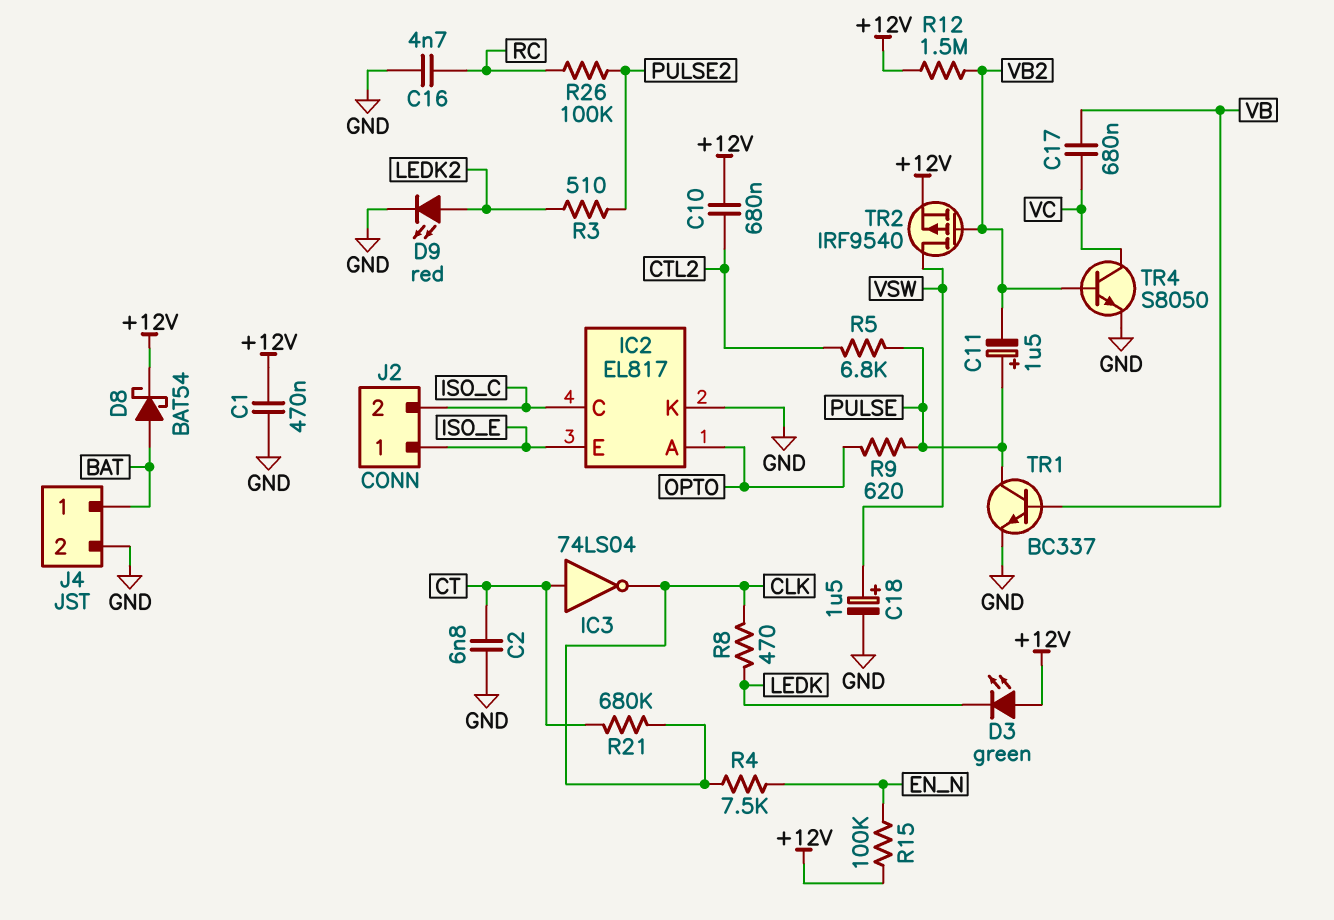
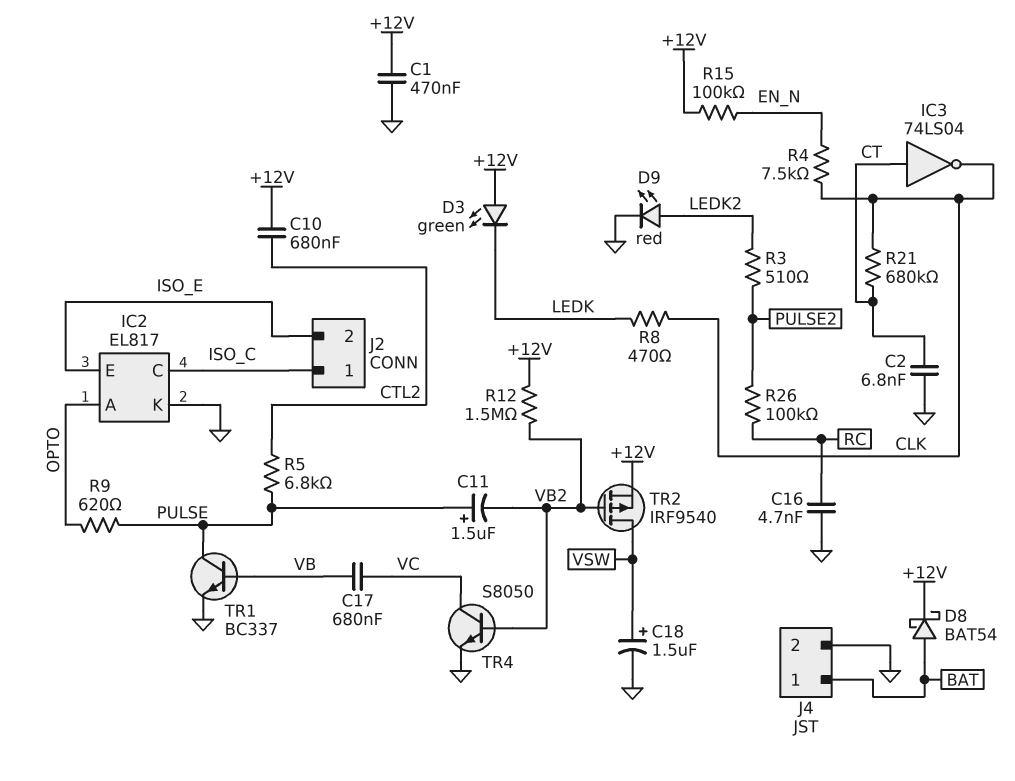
J2 pin 1: ISO_E -> ISO_C
J2 pin 2: ISO_C -> ISO_E

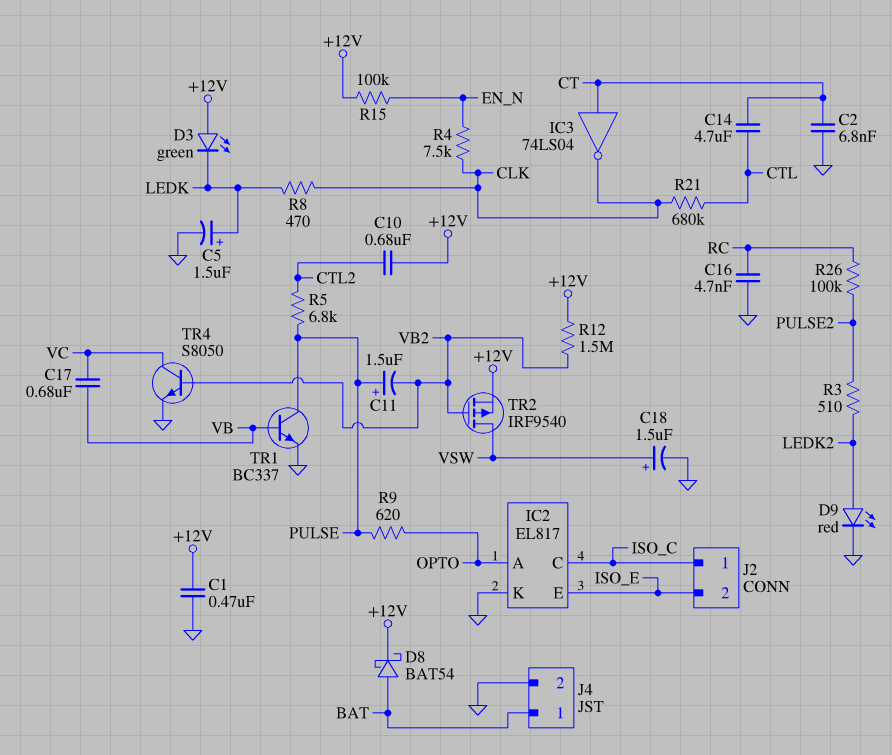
C5: none -> 1.5uF (plus LEDK, minus GND)
C14: none -> 4.7uF (CT, CTL)
R21: 680k (CLK, CT) -> 680k (CLK, CTL)

